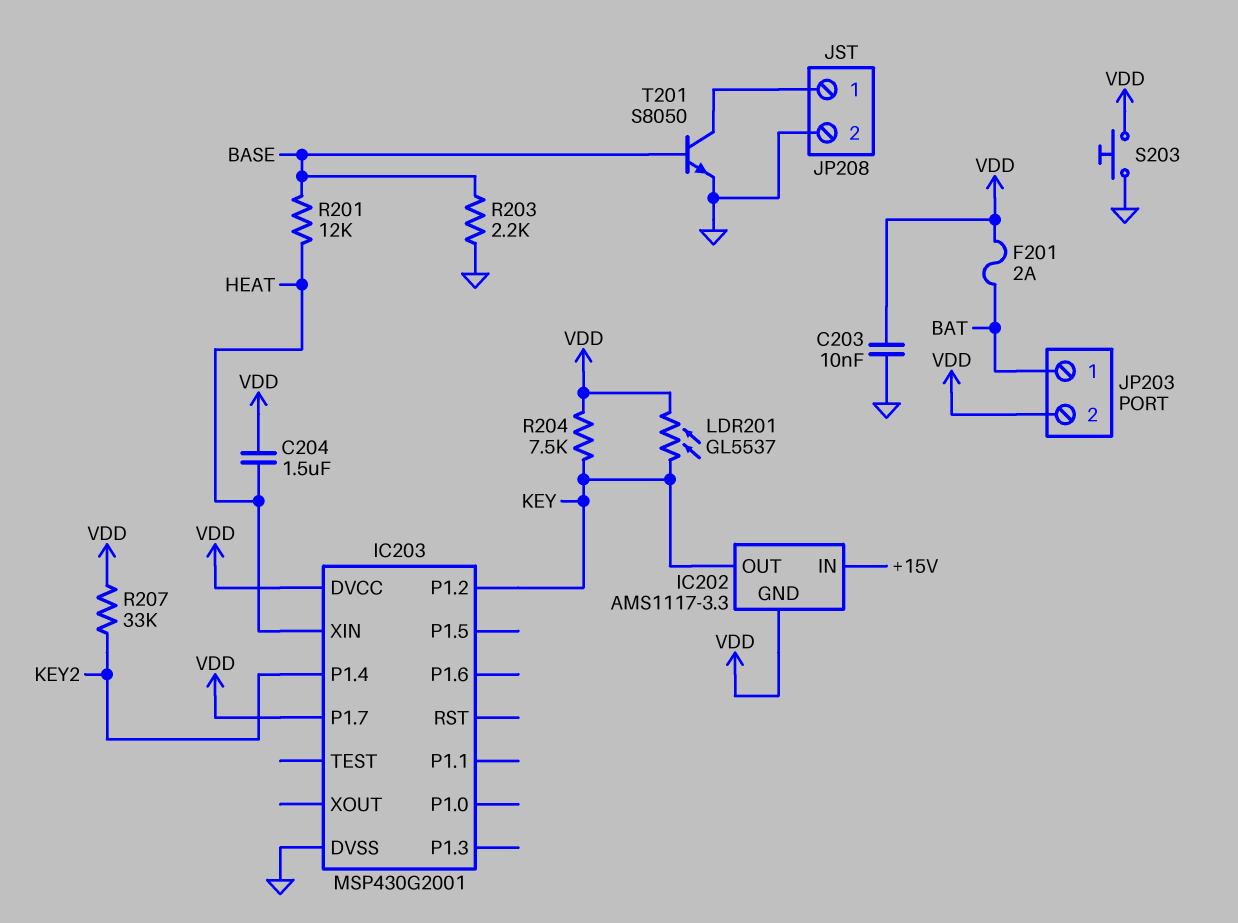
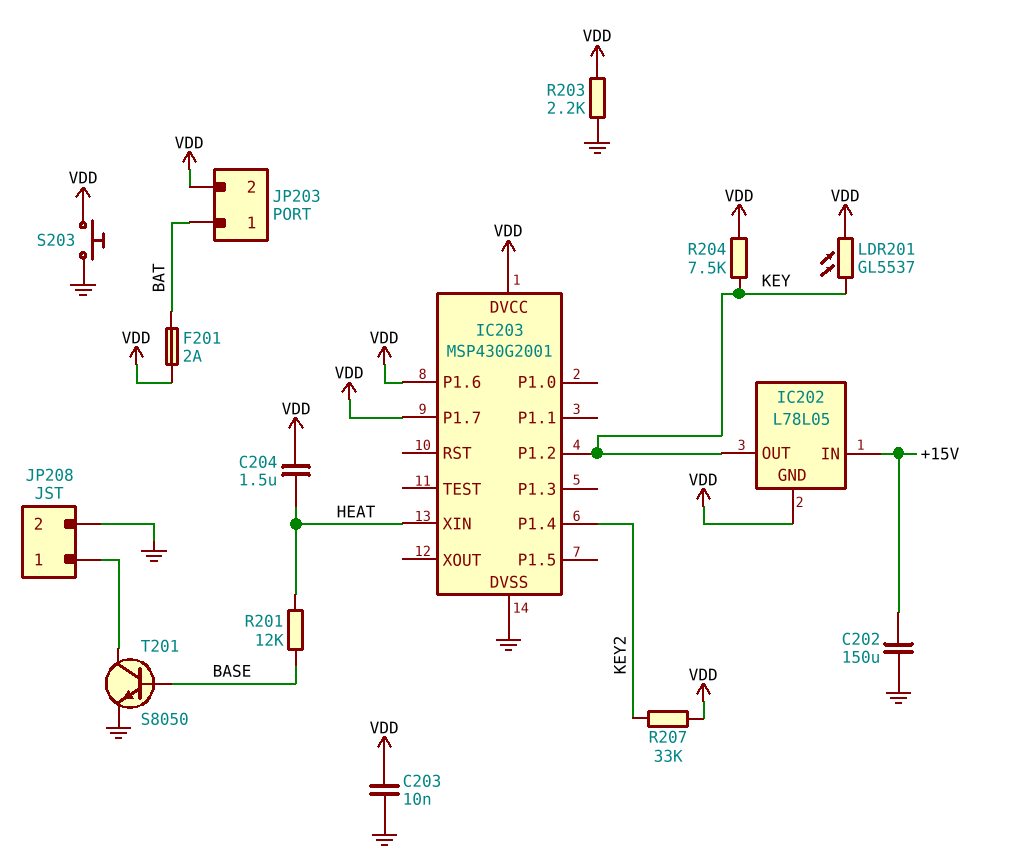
C202: none -> 150uF (+15V, GND)
IC202: AMS1117-3.3 -> L78L05
IC203 pin P1.6: none -> VDD
R203: 2.2k (BASE, GND) -> 2.2k (GND, VDD)

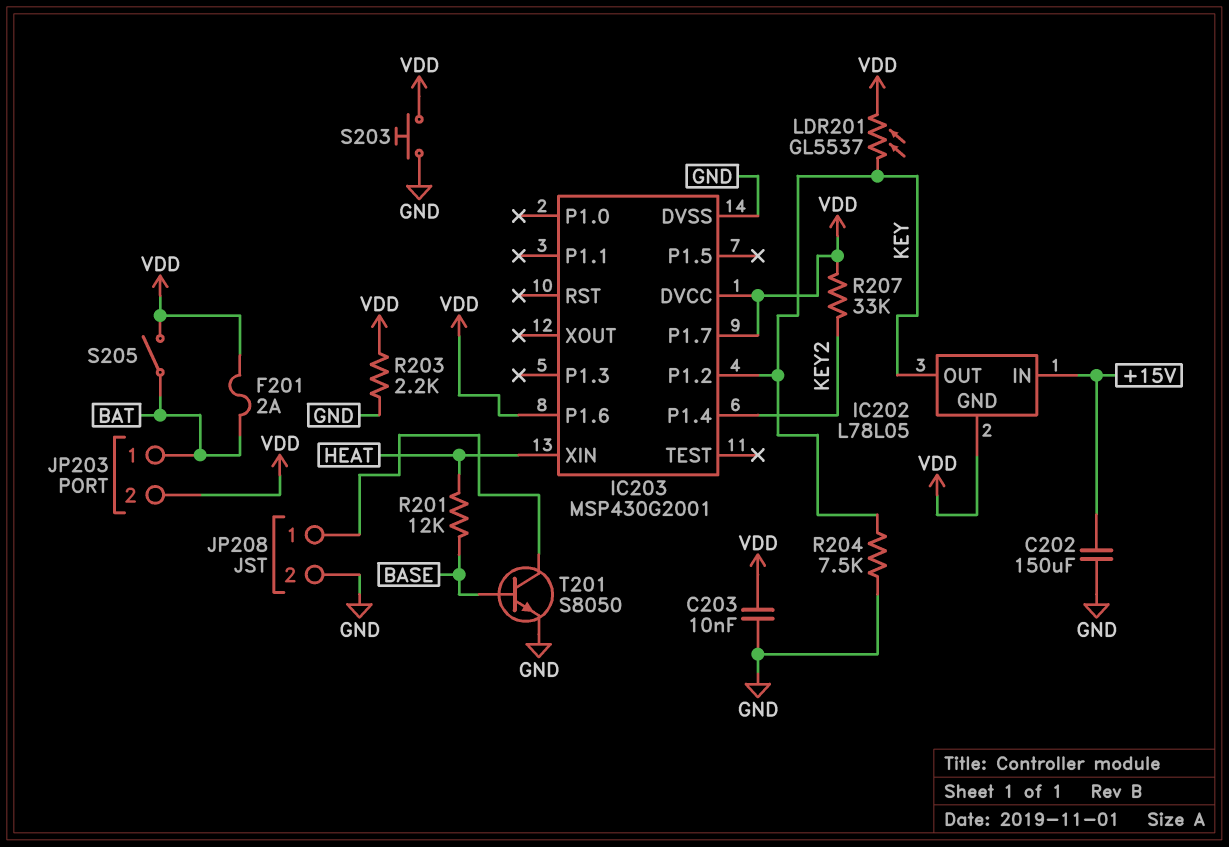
C204: 1.5uF (HEAT, VDD) -> none
R204: 7.5k (KEY, VDD) -> 7.5k (GND, KEY)
S205: none -> switch (BAT, VDD)

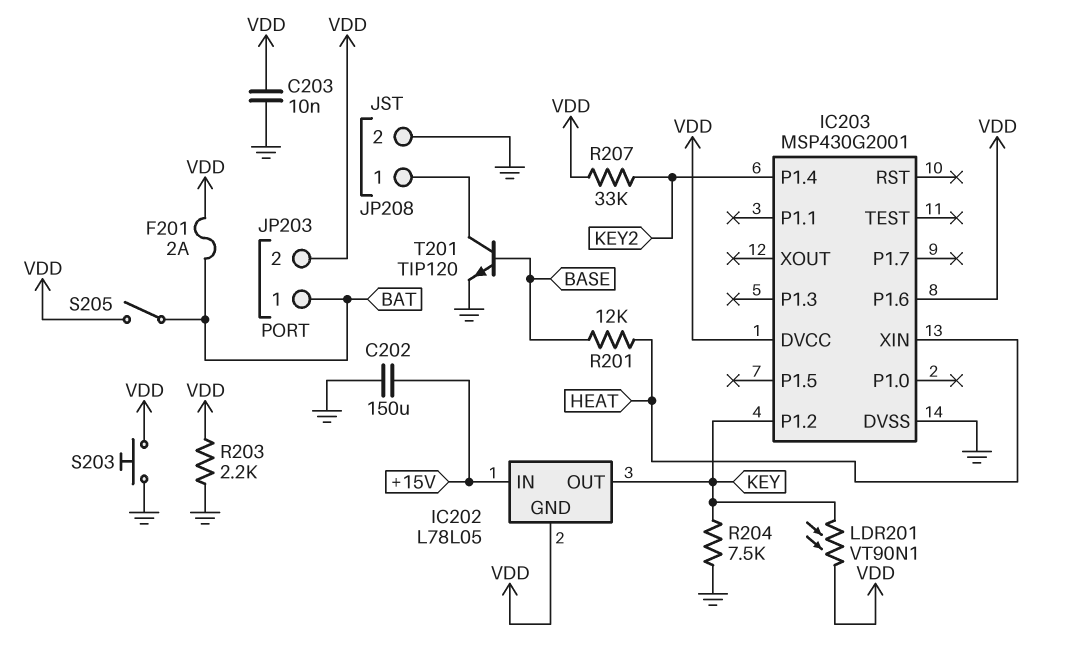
IC203 pin P1.7: VDD -> none
LDR201: GL5537 (KEY, VDD) -> VT90N1 (KEY, VDD)
T201: NPN S8050 (B BASE, C JP208/1, E GND) -> NPN TIP120 (B BASE, C JP208/1, E GND)

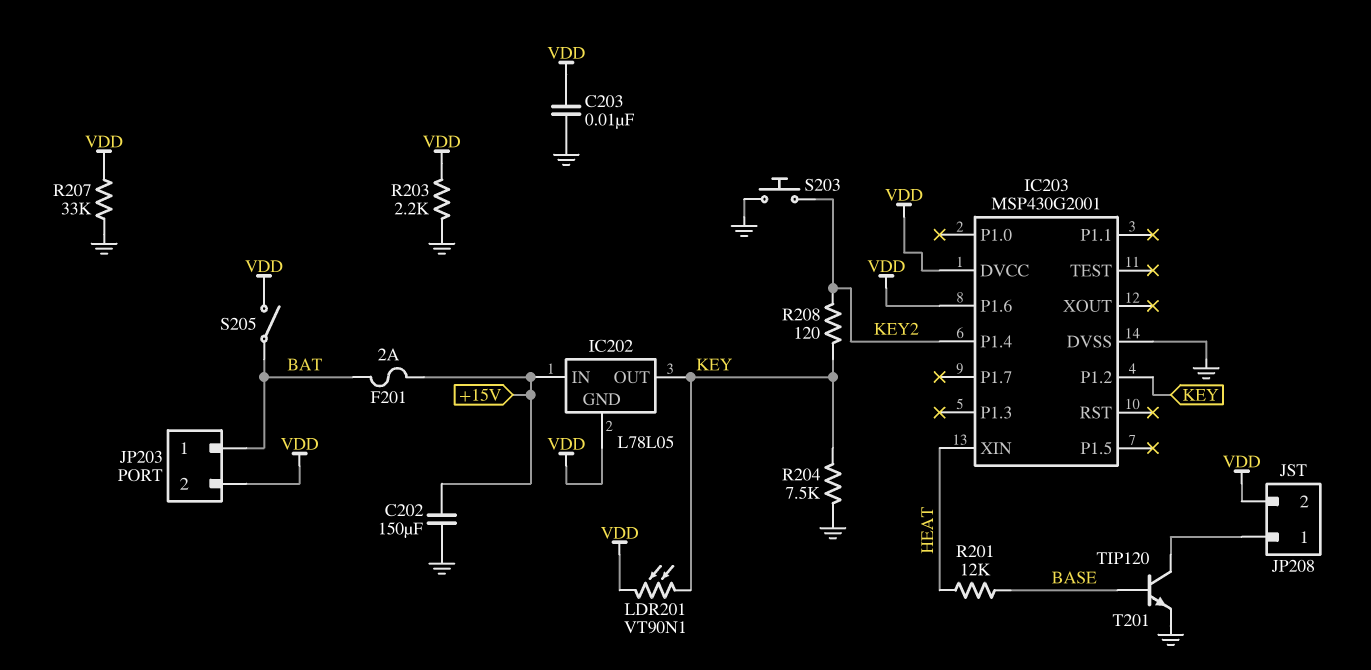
F201: 2A (BAT, VDD) -> 2A (+15V, BAT)
JP208 pin 2: GND -> VDD
R207: 33k (KEY2, VDD) -> 33k (GND, VDD)
R208: none -> 120 (KEY, KEY2)
S203: button (GND, VDD) -> button (GND, KEY2)

